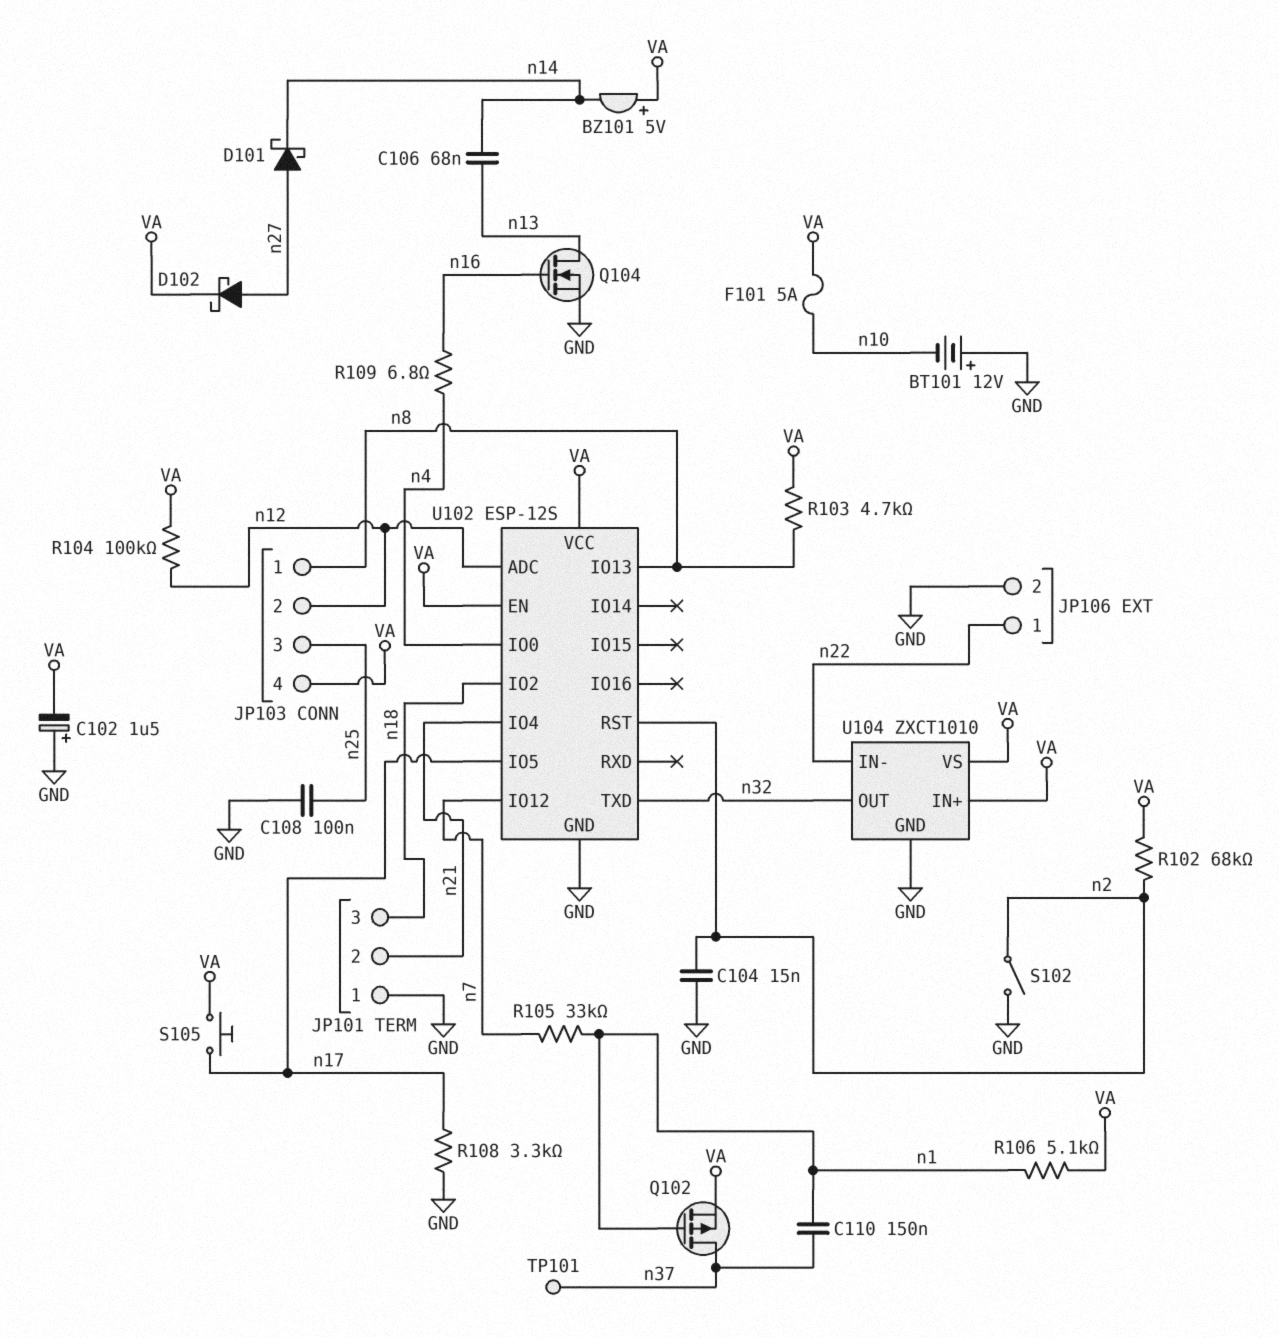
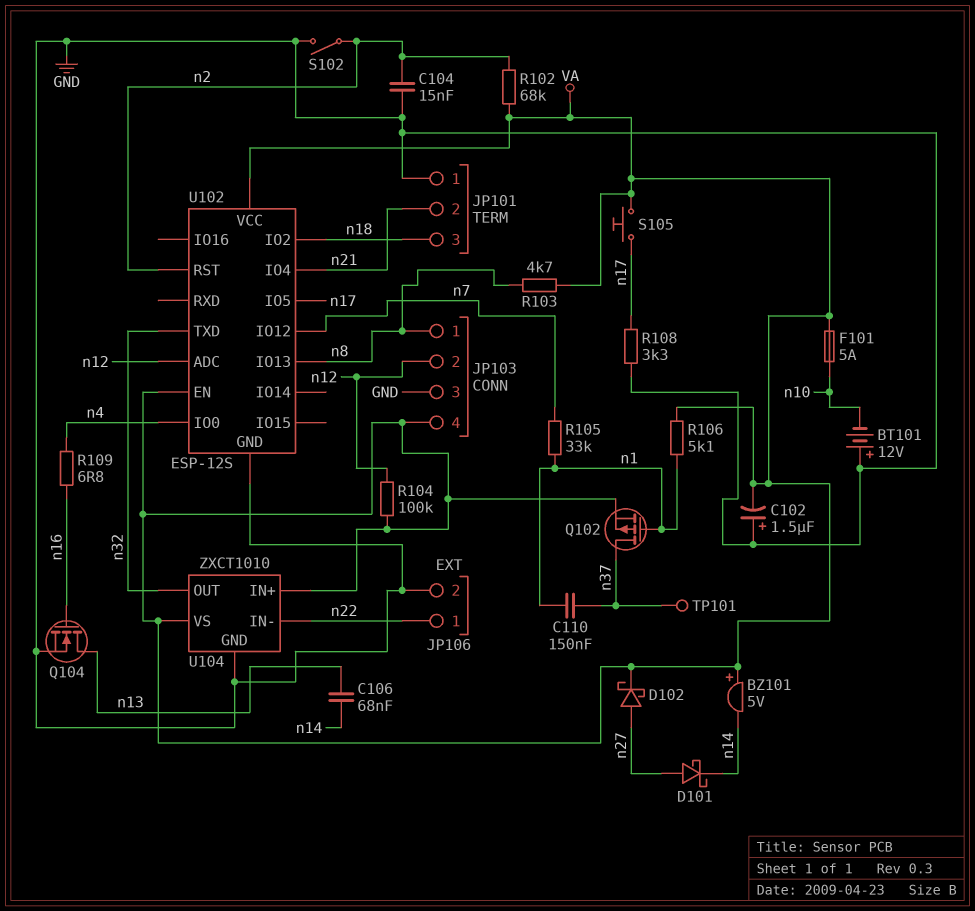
C108: 100nF (GND, n25) -> none
JP103 pin 3: n25 -> GND

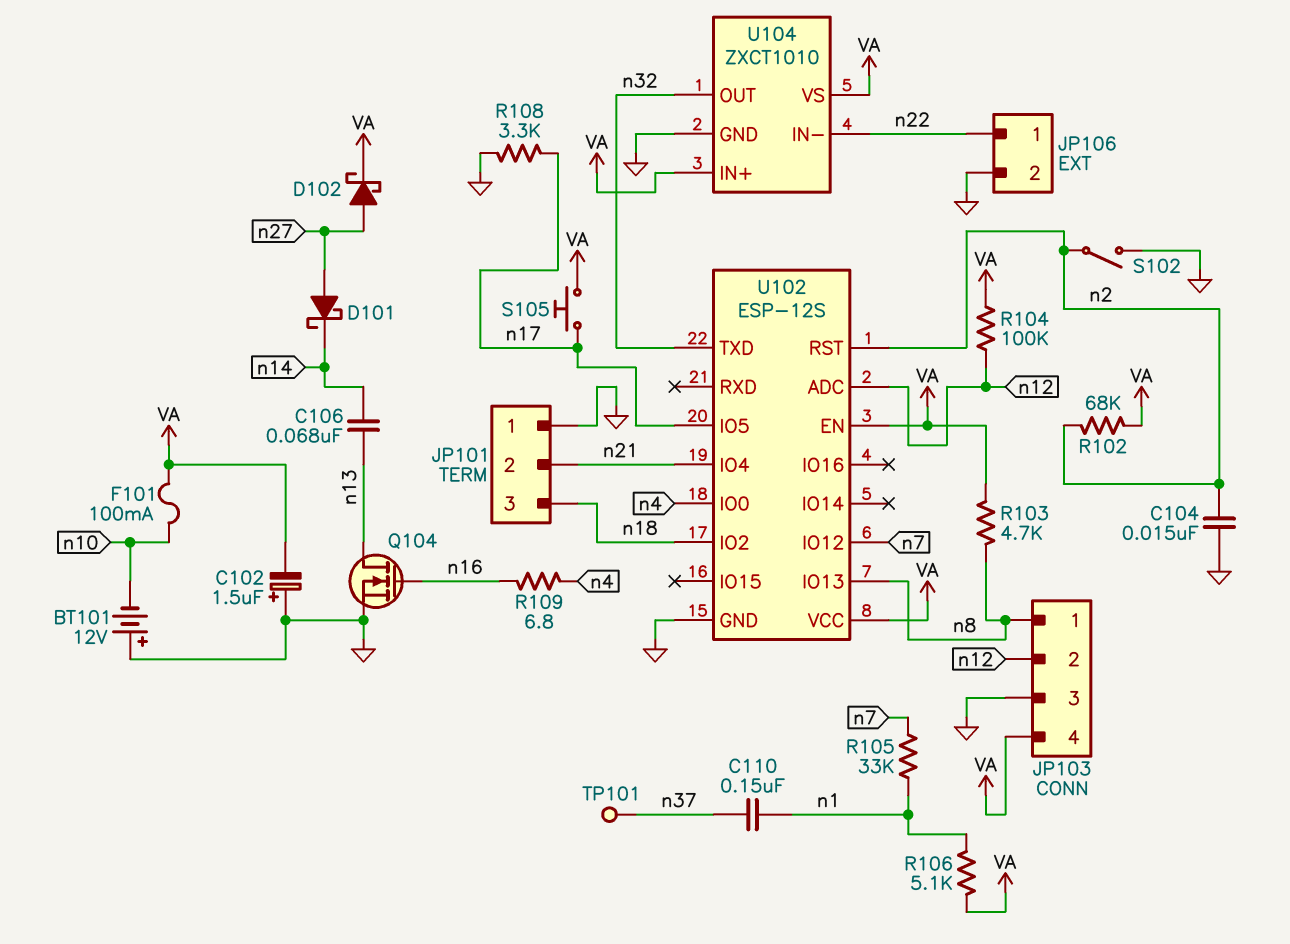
BZ101: buzzer 5V (plus VA, minus n14) -> none
F101: 5A (VA, n10) -> 100mA (VA, n10)
Q102: PMOS (G n1, D n37, S VA) -> none

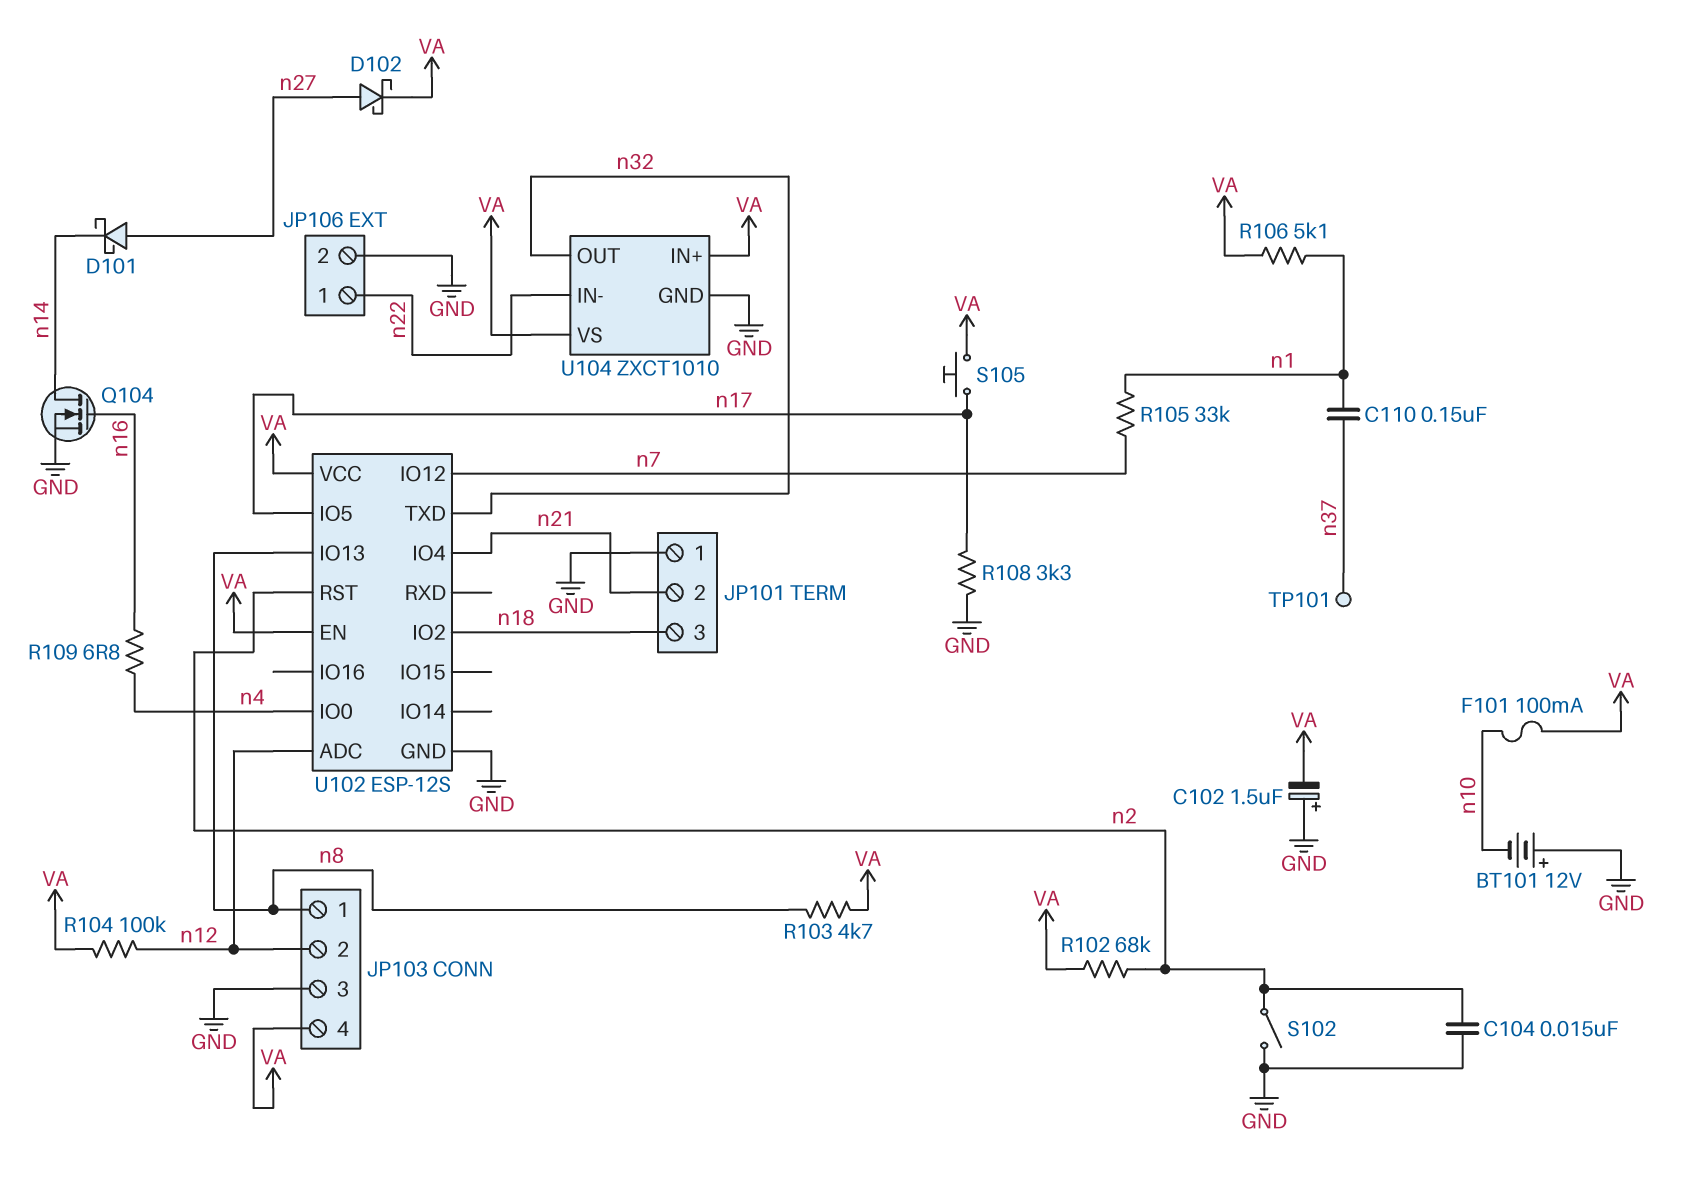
C106: 68nF (n13, n14) -> none
Q104: NMOS (G n16, D n13, S GND) -> NMOS (G n16, D n14, S GND)

